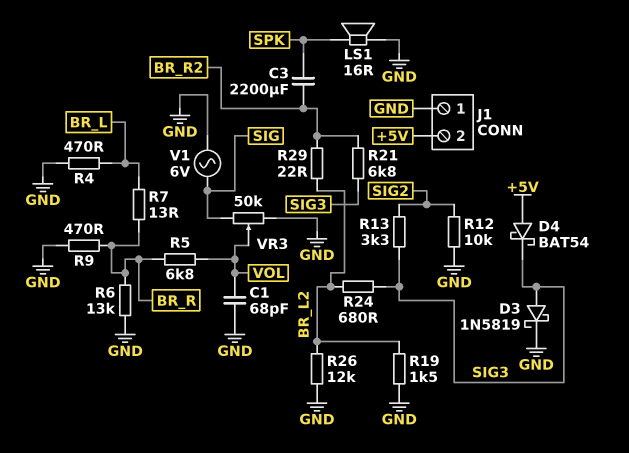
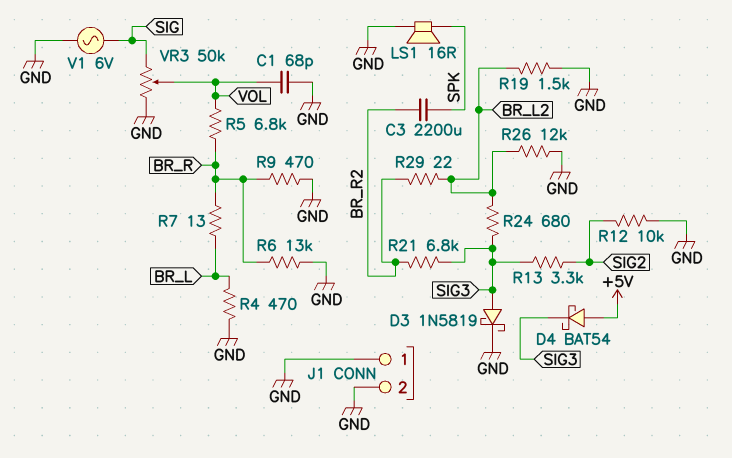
J1 pin 2: +5V -> GND

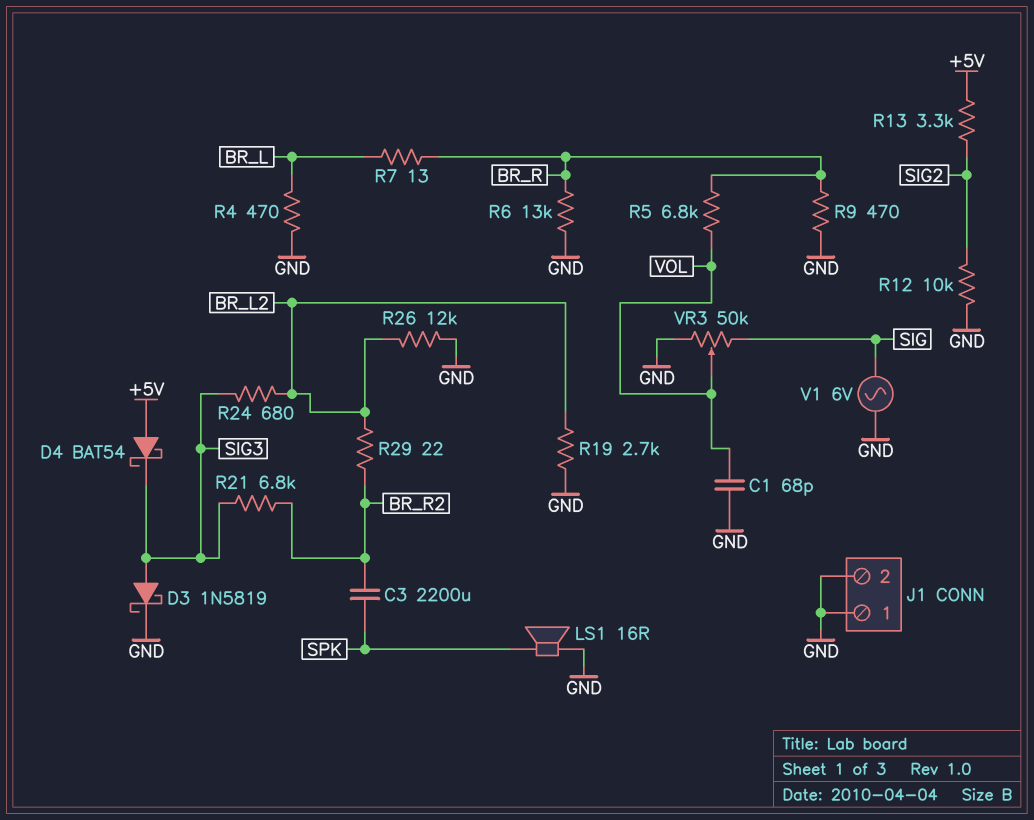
R13: 3.3k (SIG2, SIG3) -> 3.3k (+5V, SIG2)
R19: 1.5k (BR_L2, GND) -> 2.7k (BR_L2, GND)

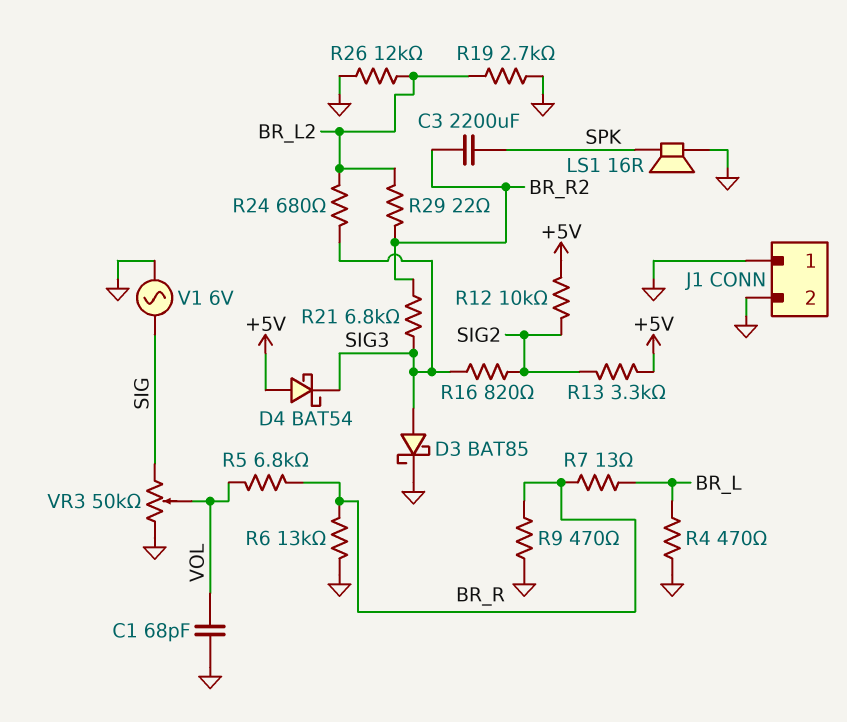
D3: schottky 1N5819 (A SIG3, K GND) -> schottky BAT85 (A SIG3, K GND)
R12: 10k (GND, SIG2) -> 10k (+5V, SIG2)
R16: none -> 820 (SIG2, SIG3)

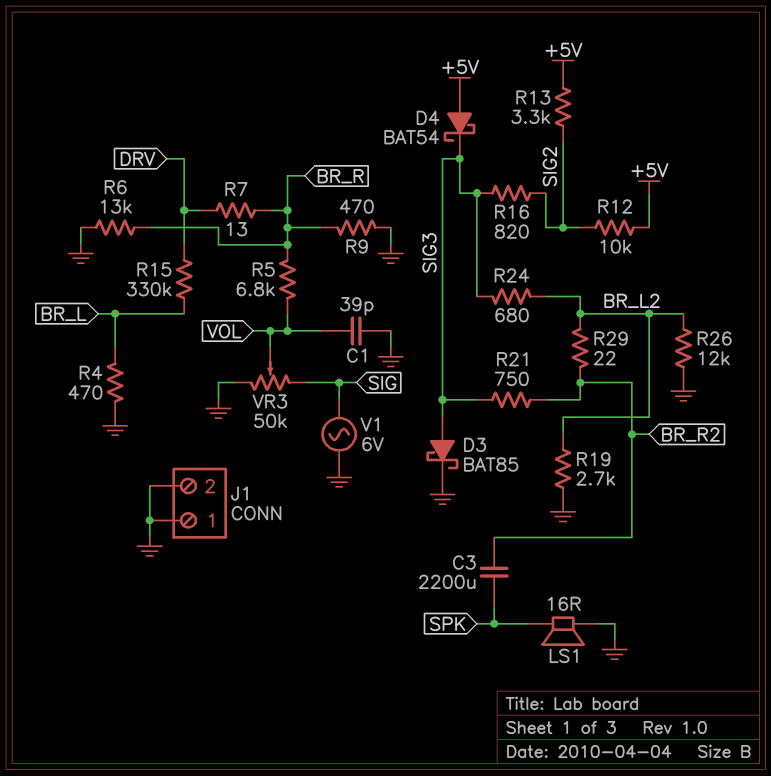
C1: 68pF (GND, VOL) -> 39pF (GND, VOL)
R7: 13 (BR_L, BR_R) -> 13 (BR_R, DRV)
R15: none -> 330k (BR_L, DRV)
R21: 6.8k (BR_R2, SIG3) -> 750 (BR_R2, SIG3)

